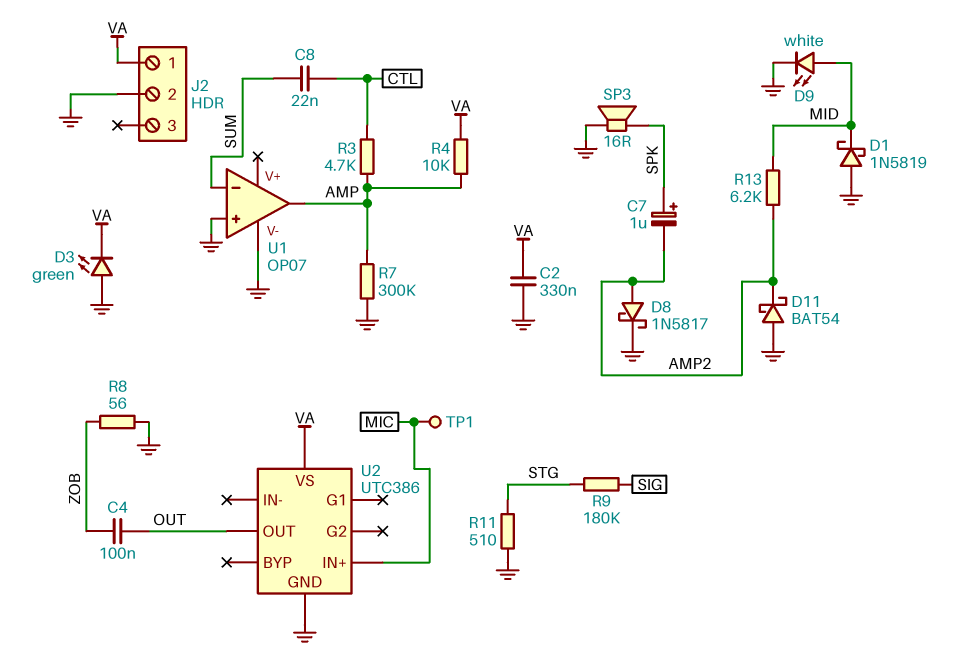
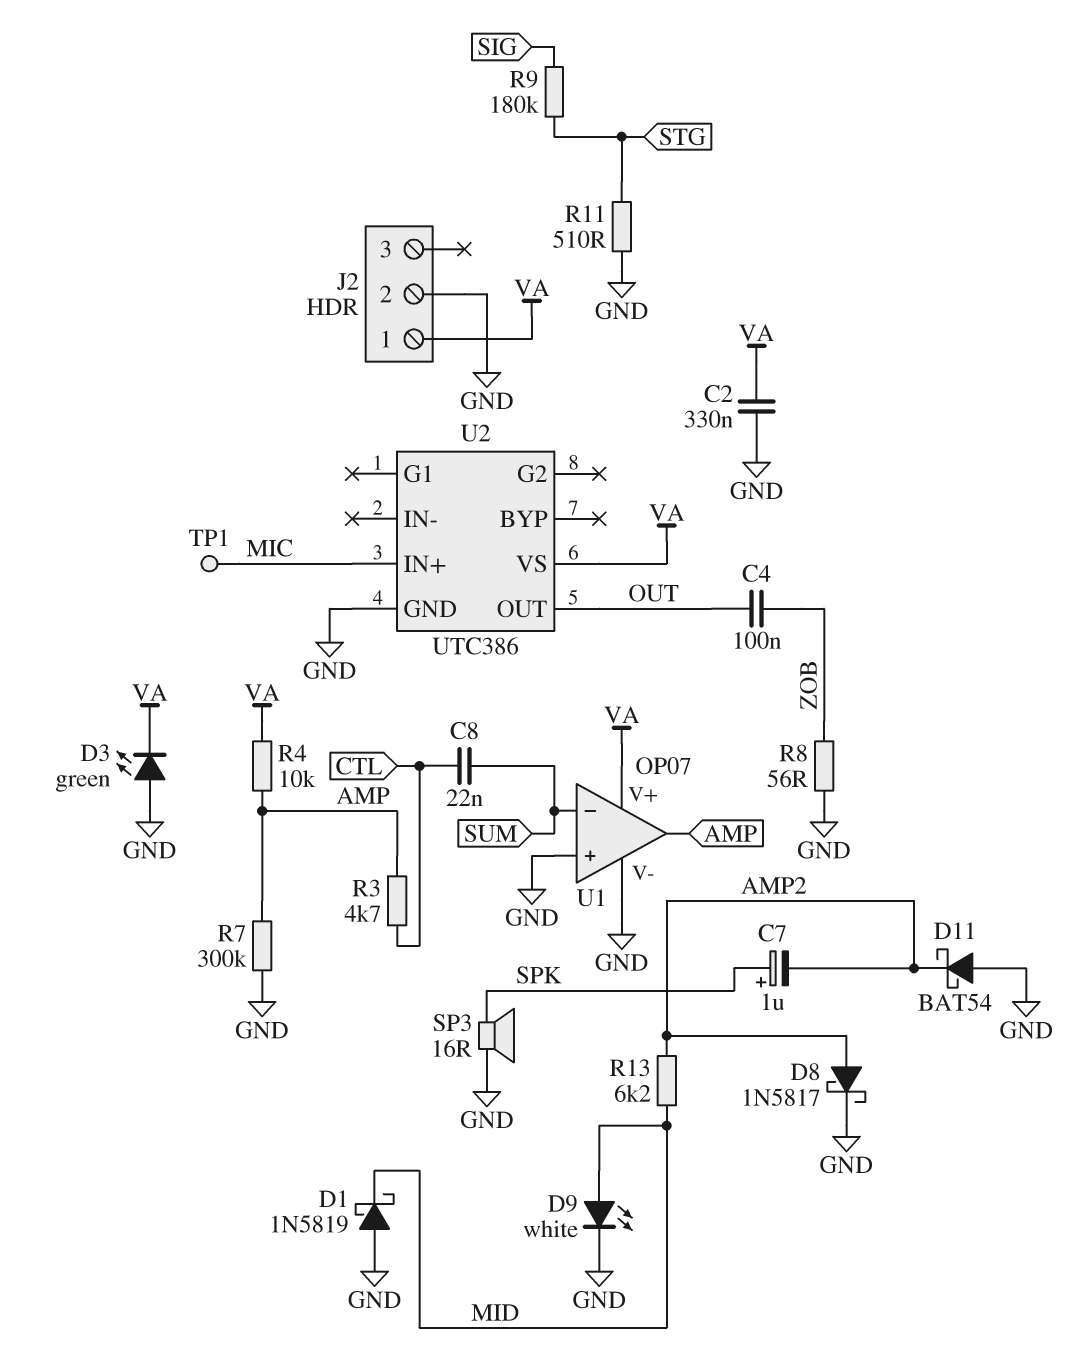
U1 pin V+: none -> VA

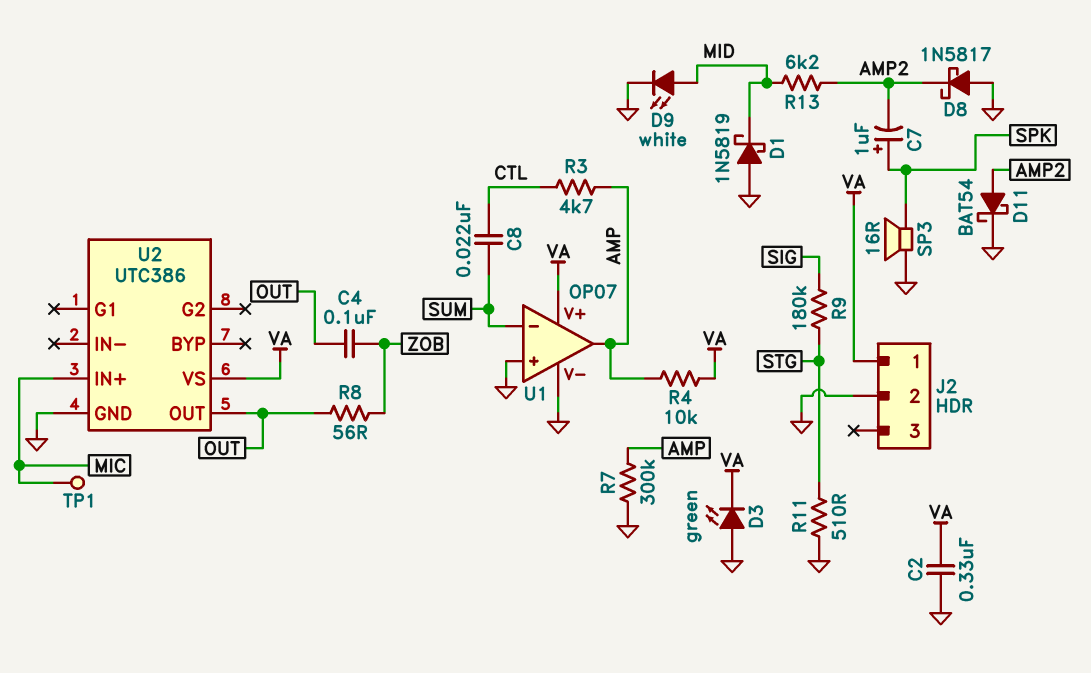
D8: schottky 1N5817 (A AMP2, K GND) -> schottky 1N5817 (A GND, K AMP2)
D11: schottky BAT54 (A GND, K AMP2) -> schottky BAT54 (A AMP2, K GND)
R8: 56 (GND, ZOB) -> 56 (OUT, ZOB)

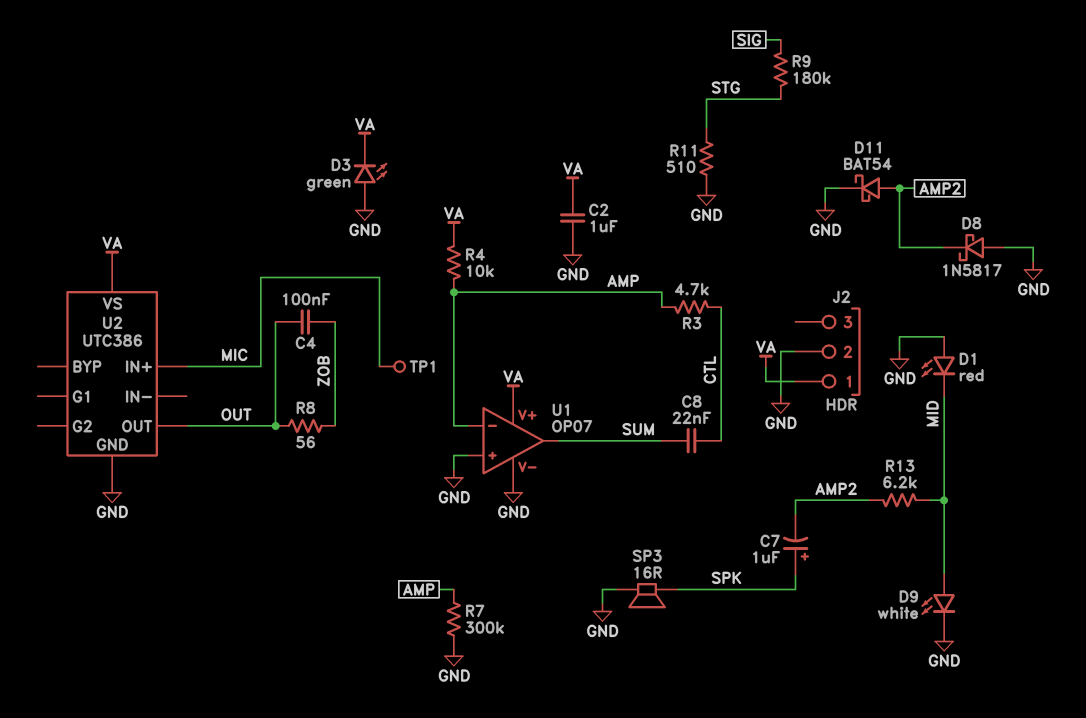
C2: 330nF (GND, VA) -> 1uF (GND, VA)
D1: schottky 1N5819 (A GND, K MID) -> LED red (A GND, K MID)
U1 pin in-: SUM -> AMP
U1 pin out: AMP -> SUM

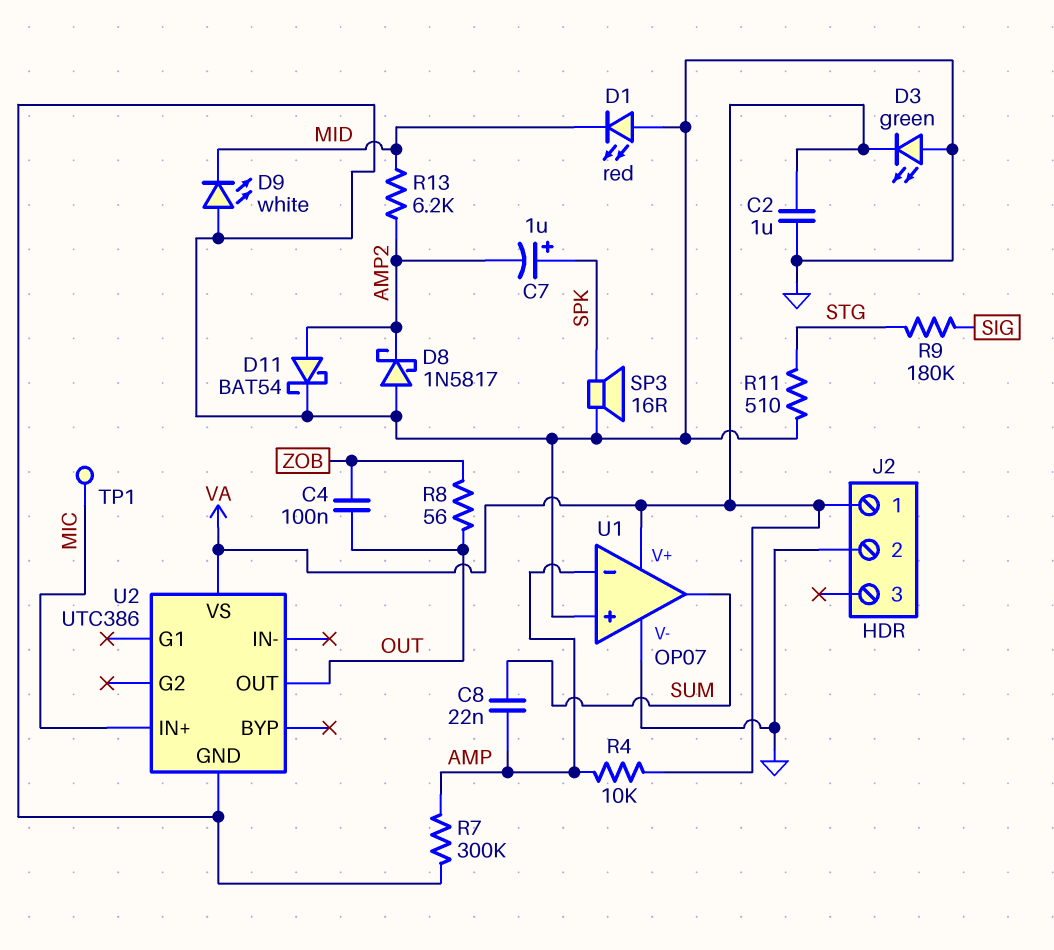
C8: 22nF (CTL, SUM) -> 22nF (AMP, SUM)
D9: LED white (A MID, K GND) -> LED white (A GND, K MID)
R3: 4.7k (AMP, CTL) -> none

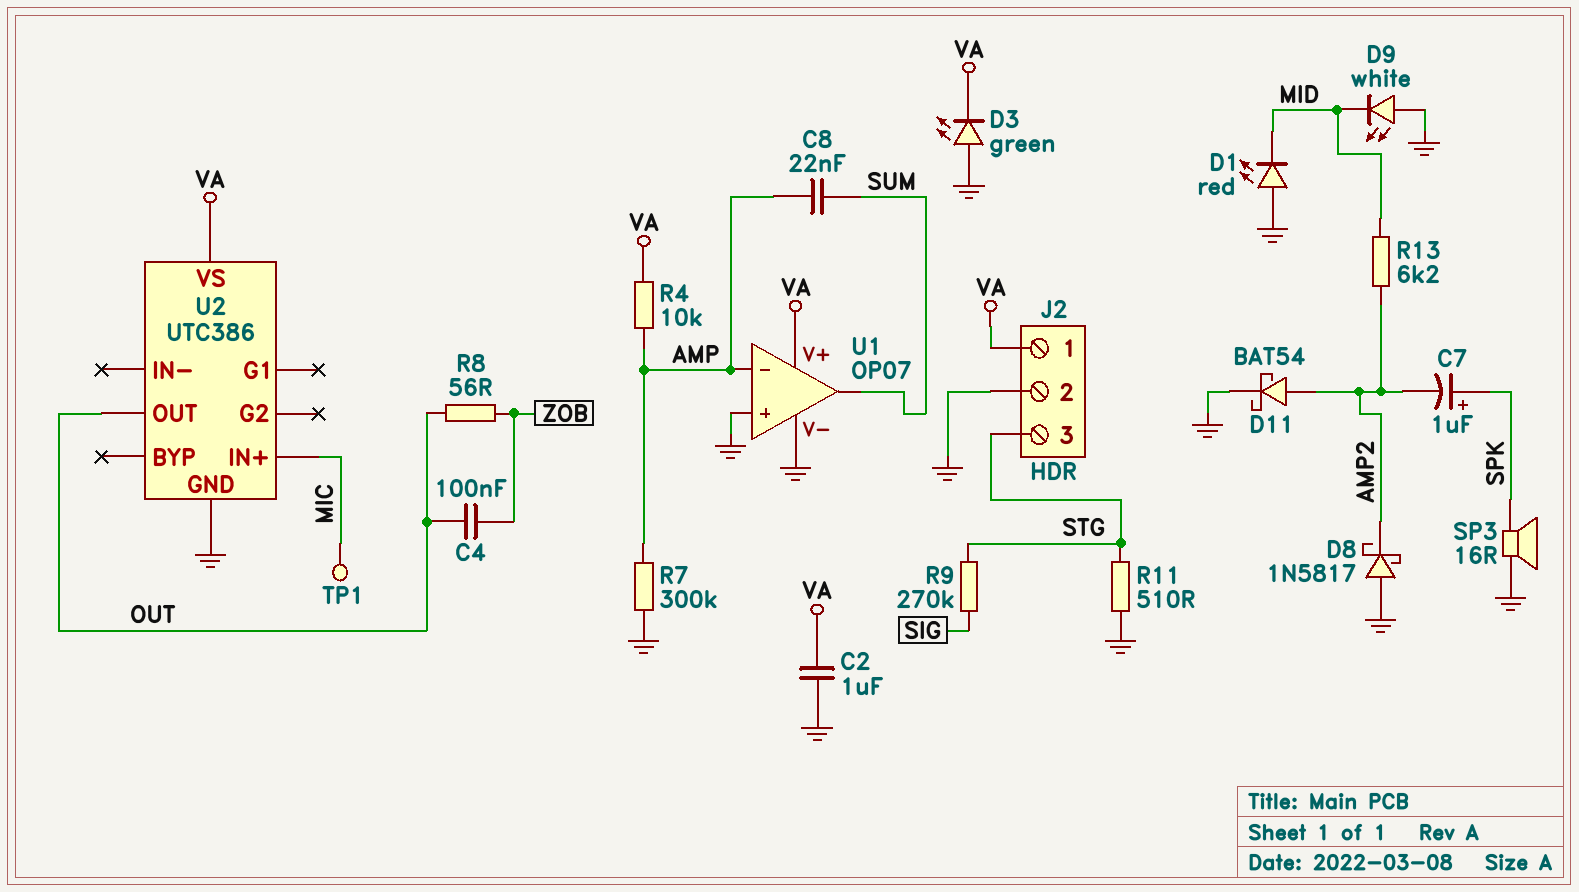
J2 pin 3: none -> STG
R9: 180k (SIG, STG) -> 270k (SIG, STG)

